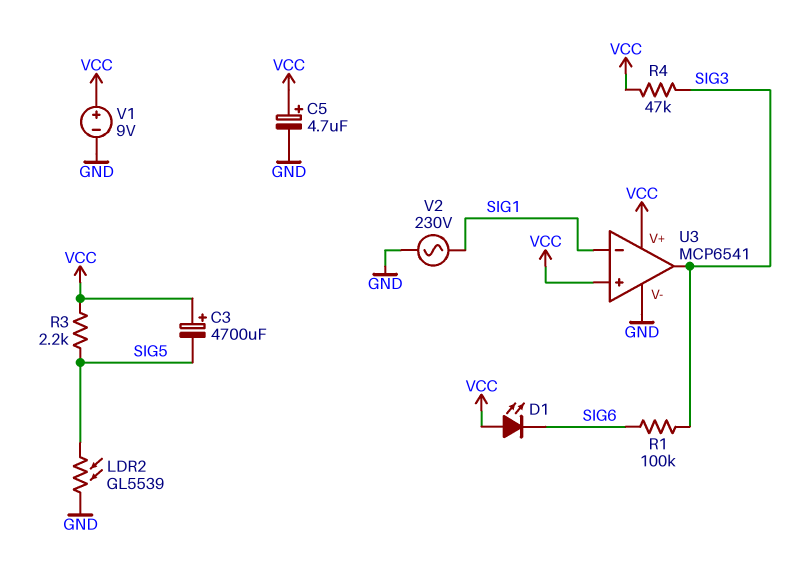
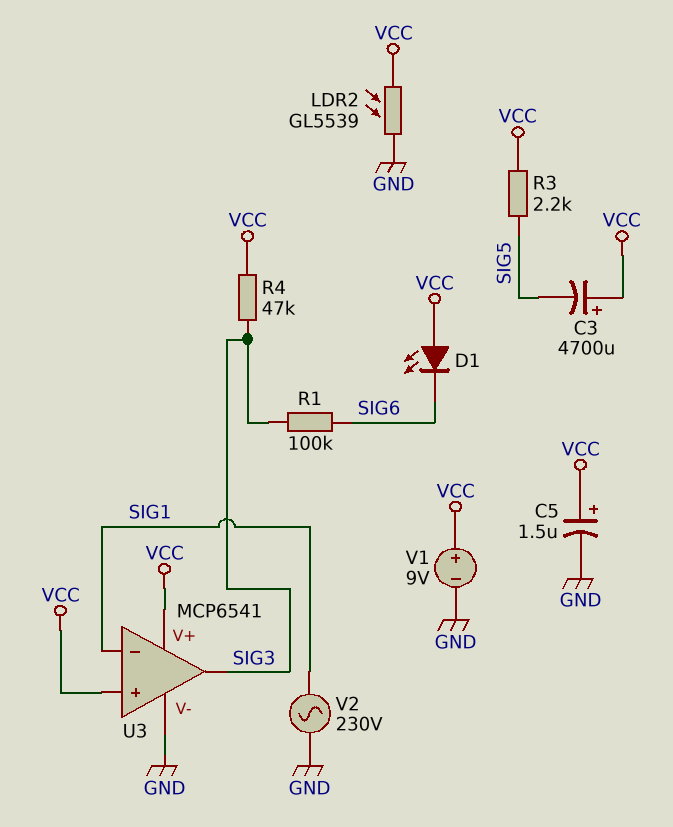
C5: 4.7uF (plus VCC, minus GND) -> 1.5uF (plus VCC, minus GND)
LDR2: GL5539 (GND, SIG5) -> GL5539 (GND, VCC)

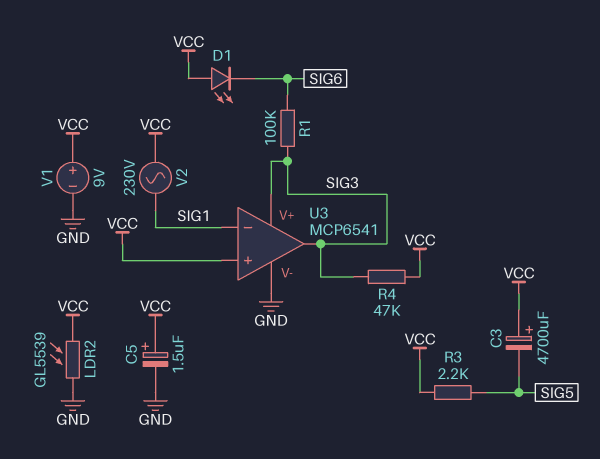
U3 pin V+: VCC -> SIG3
V2: AC 230V (GND, SIG1) -> AC 230V (SIG1, VCC)

